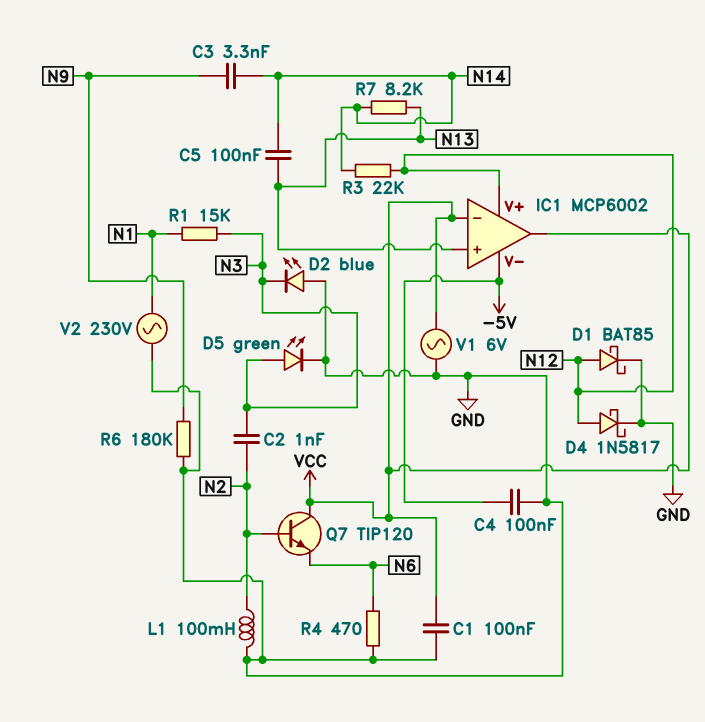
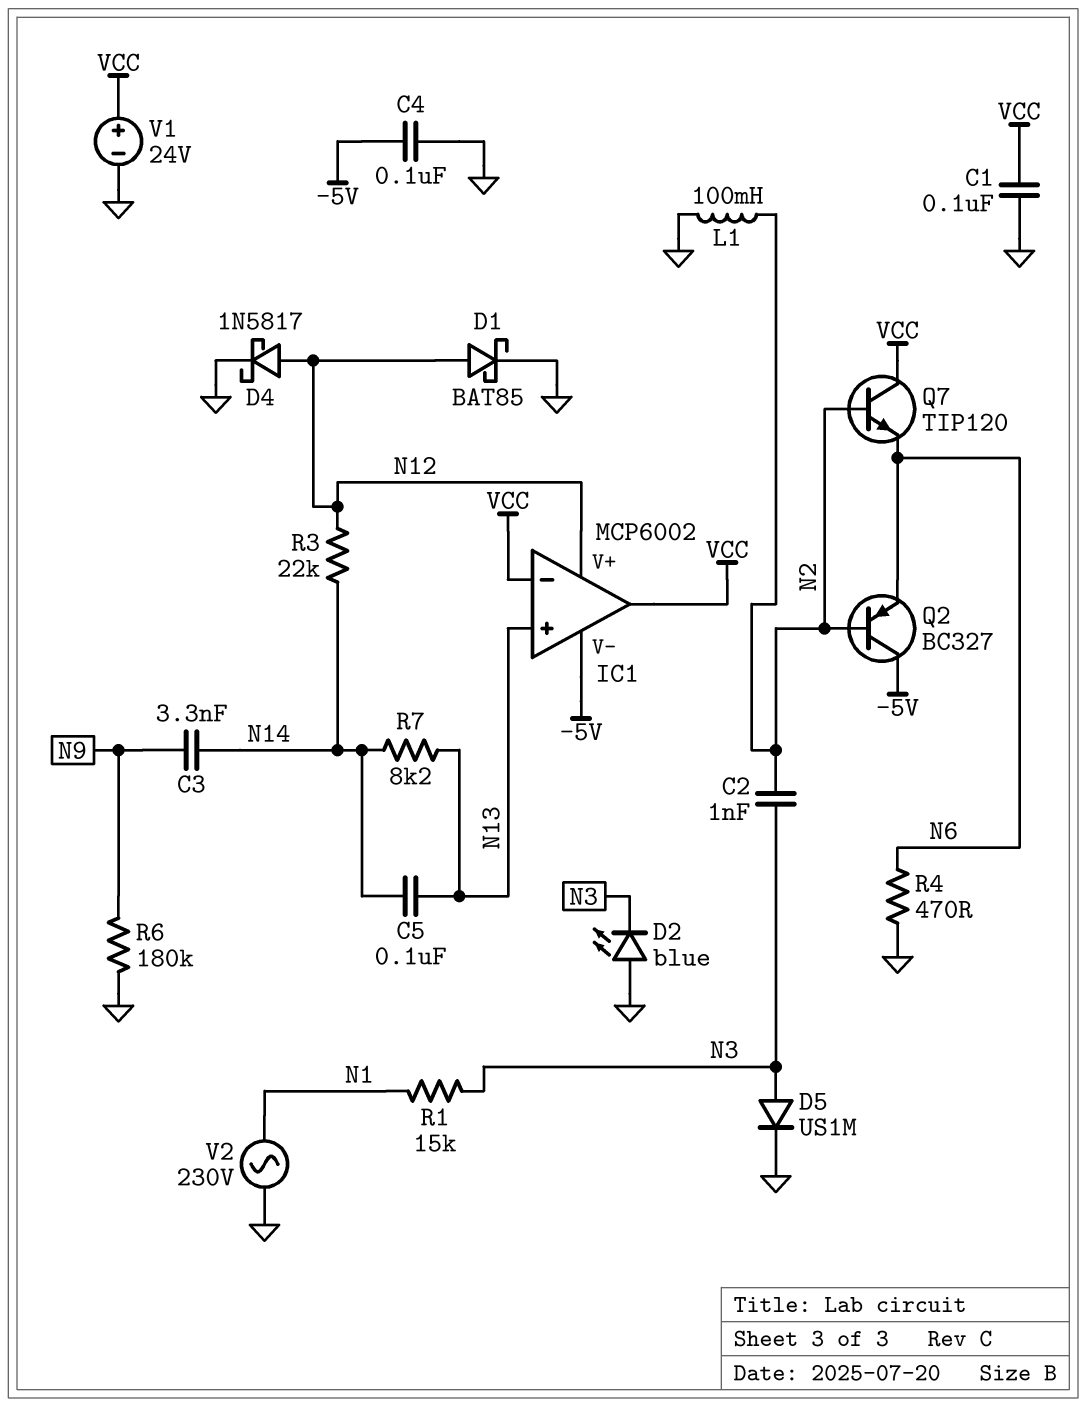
D5: LED green (A N3, K GND) -> diode US1M (A N3, K GND)
Q2: none -> PNP BC327 (B N2, C -5V, E N6)
V1: AC 6V (GND, VCC) -> 24V (plus VCC, minus GND)

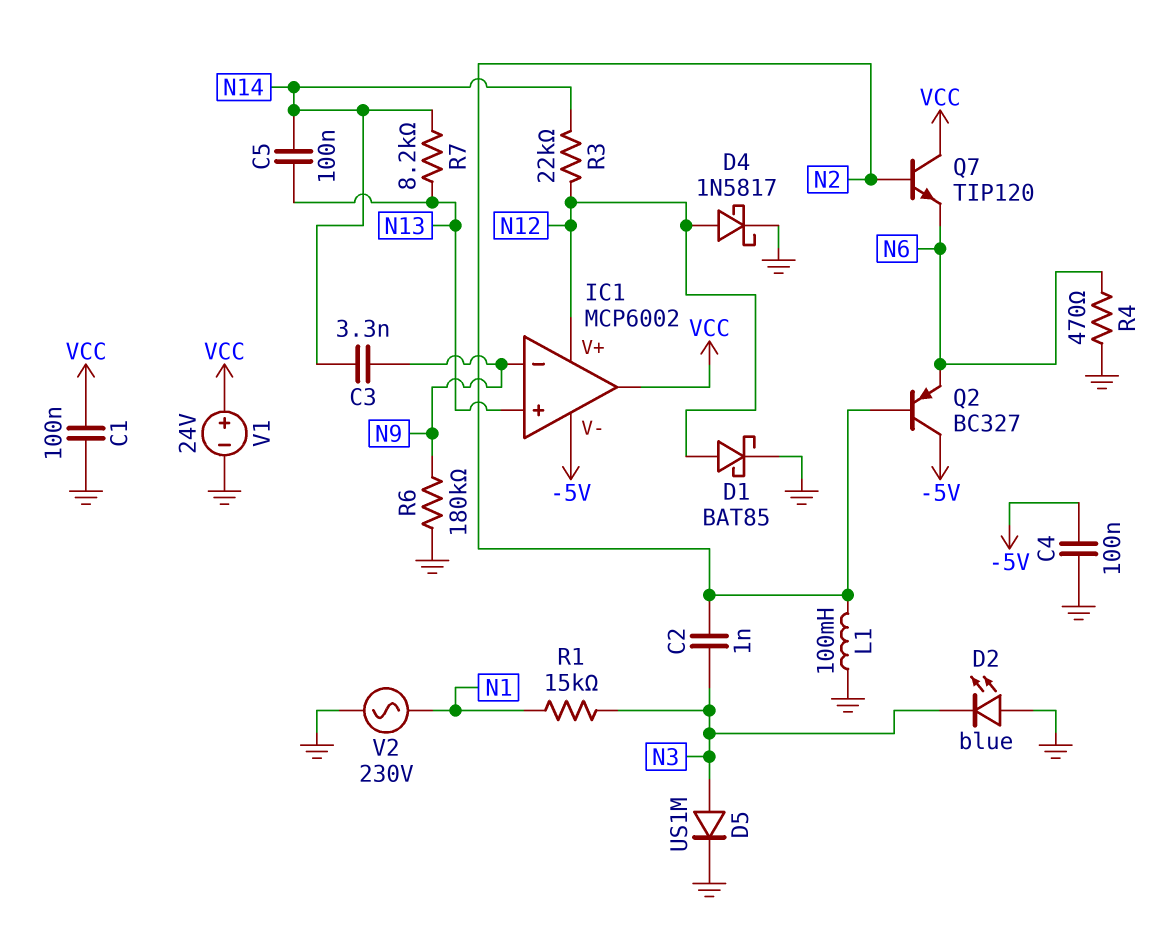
IC1 pin in-: VCC -> N9

